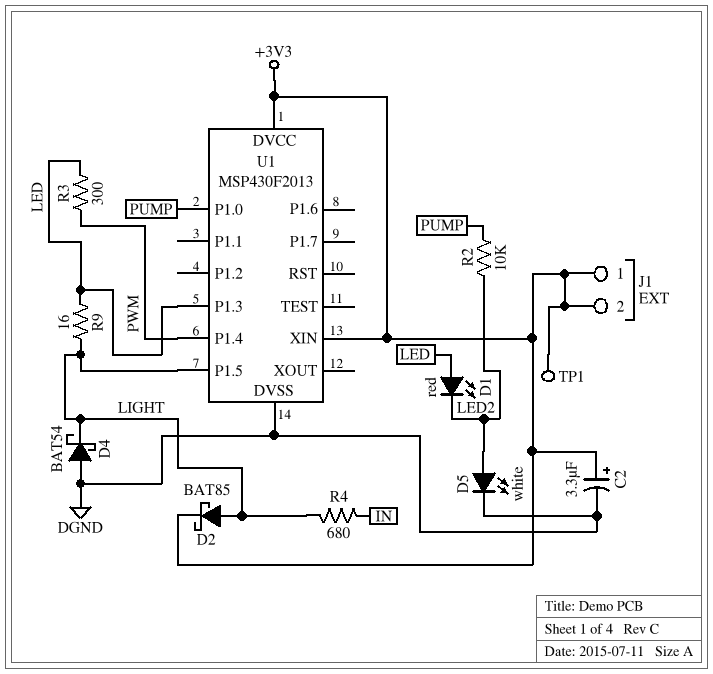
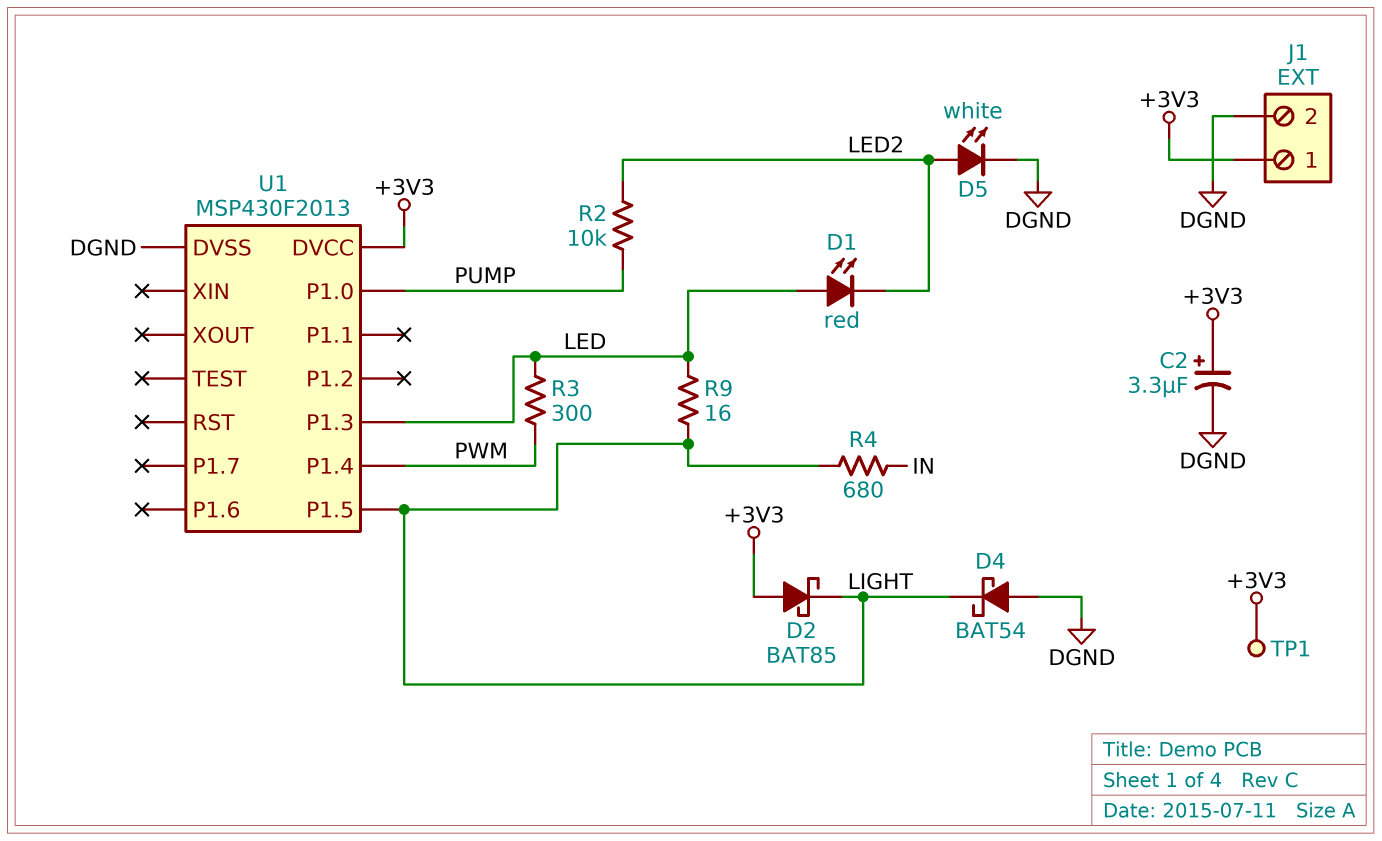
D2: schottky BAT85 (A LIGHT, K +3V3) -> schottky BAT85 (A +3V3, K LIGHT)
J1 pin 2: +3V3 -> DGND
U1 pin XIN: +3V3 -> none

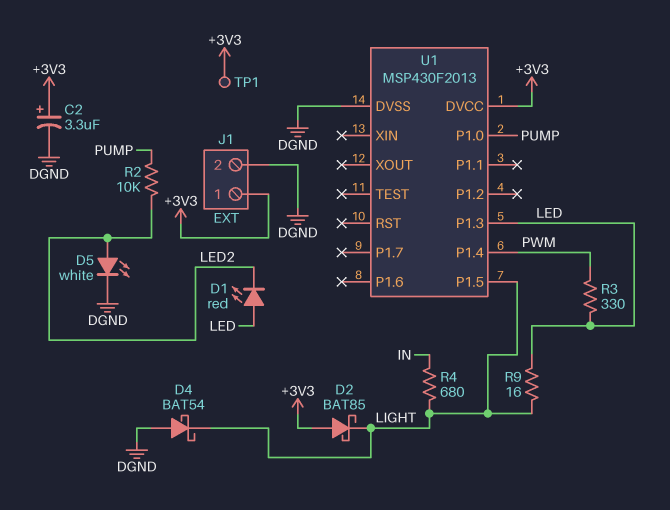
R3: 300 (LED, PWM) -> 330 (LED, PWM)

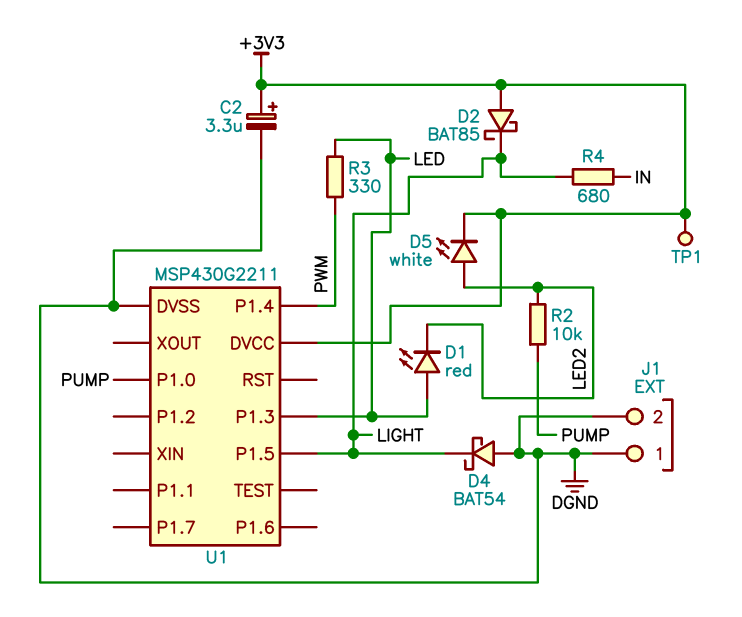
D5: LED white (A LED2, K DGND) -> LED white (A LED2, K +3V3)
J1 pin 1: +3V3 -> DGND
R9: 16 (LED, LIGHT) -> none
U1: MSP430F2013 -> MSP430G2211

